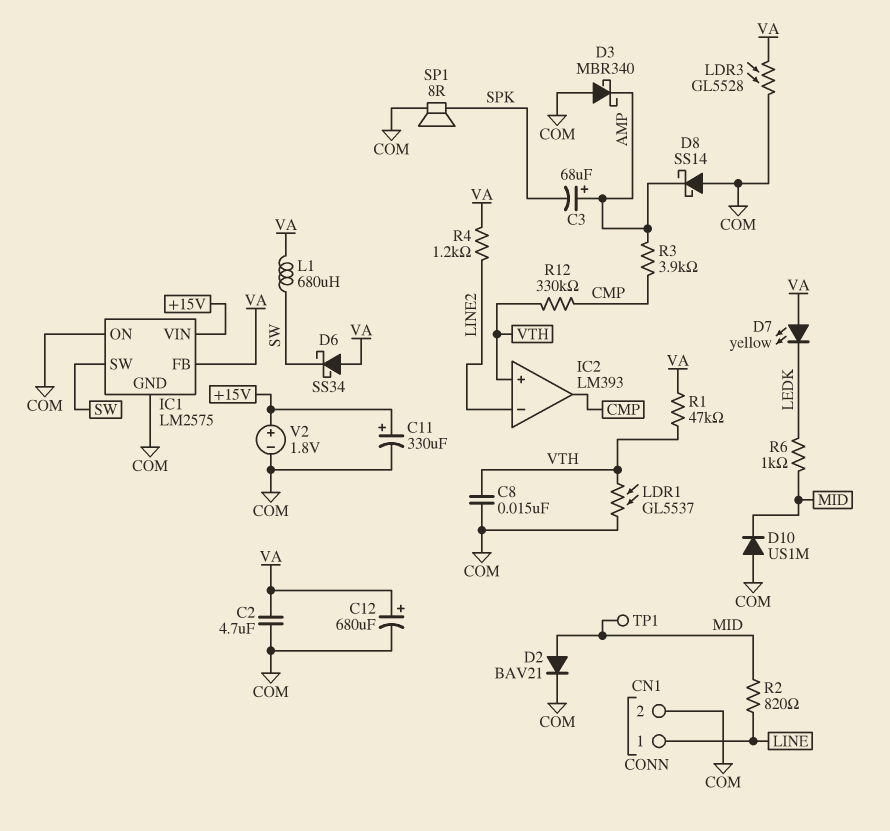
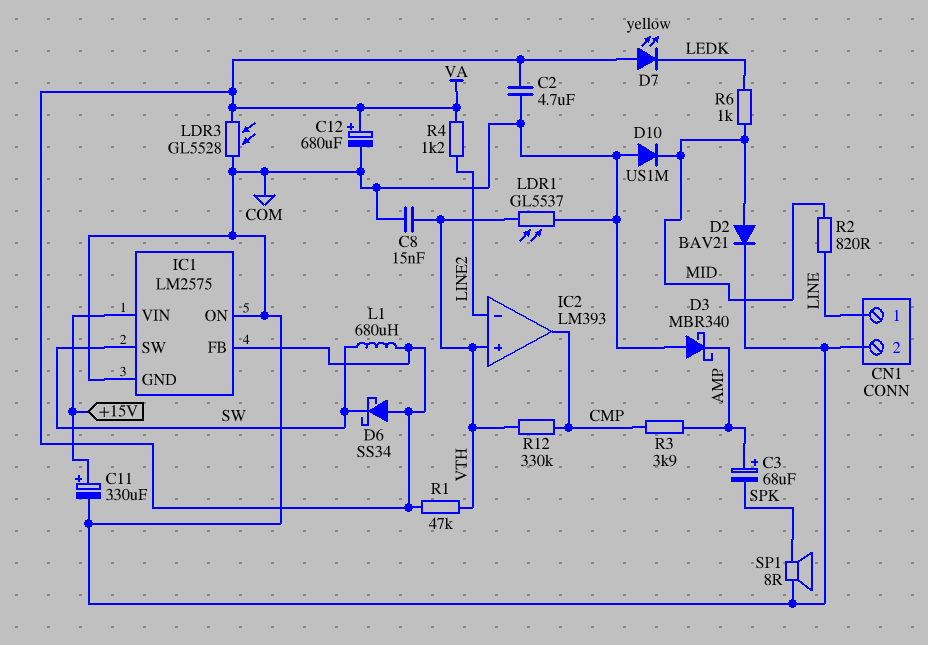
D8: schottky SS14 (A COM, K AMP) -> none
TP1: test point (MID) -> none
V2: 1.8V (plus +15V, minus COM) -> none

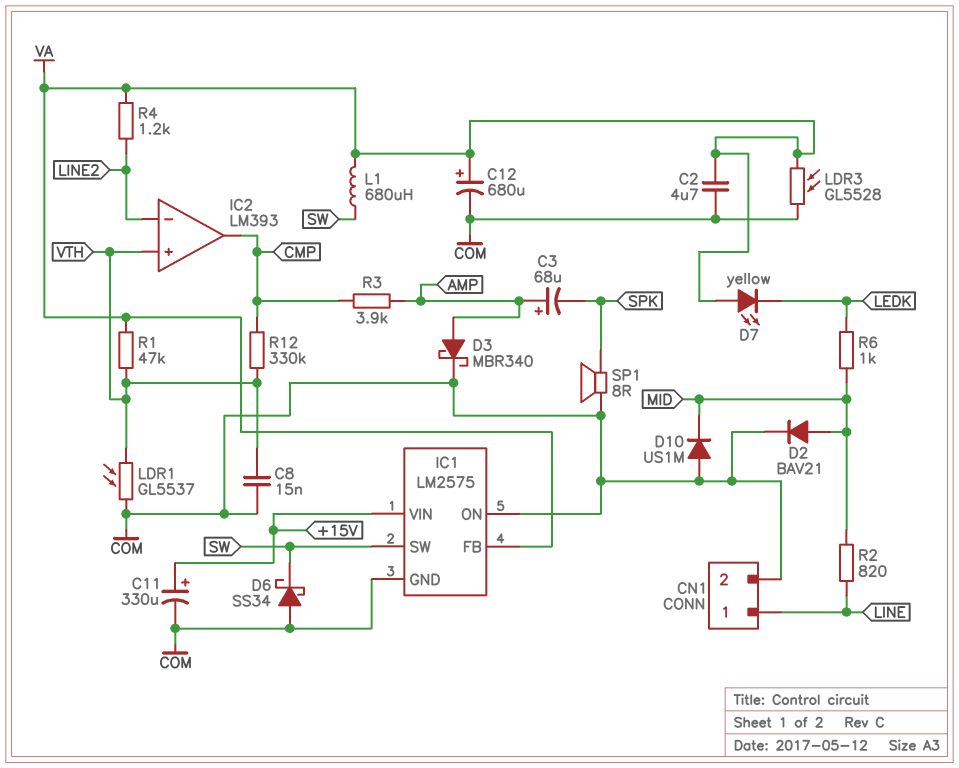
D3: schottky MBR340 (A COM, K AMP) -> schottky MBR340 (A AMP, K COM)
D6: schottky SS34 (A VA, K SW) -> schottky SS34 (A COM, K SW)

